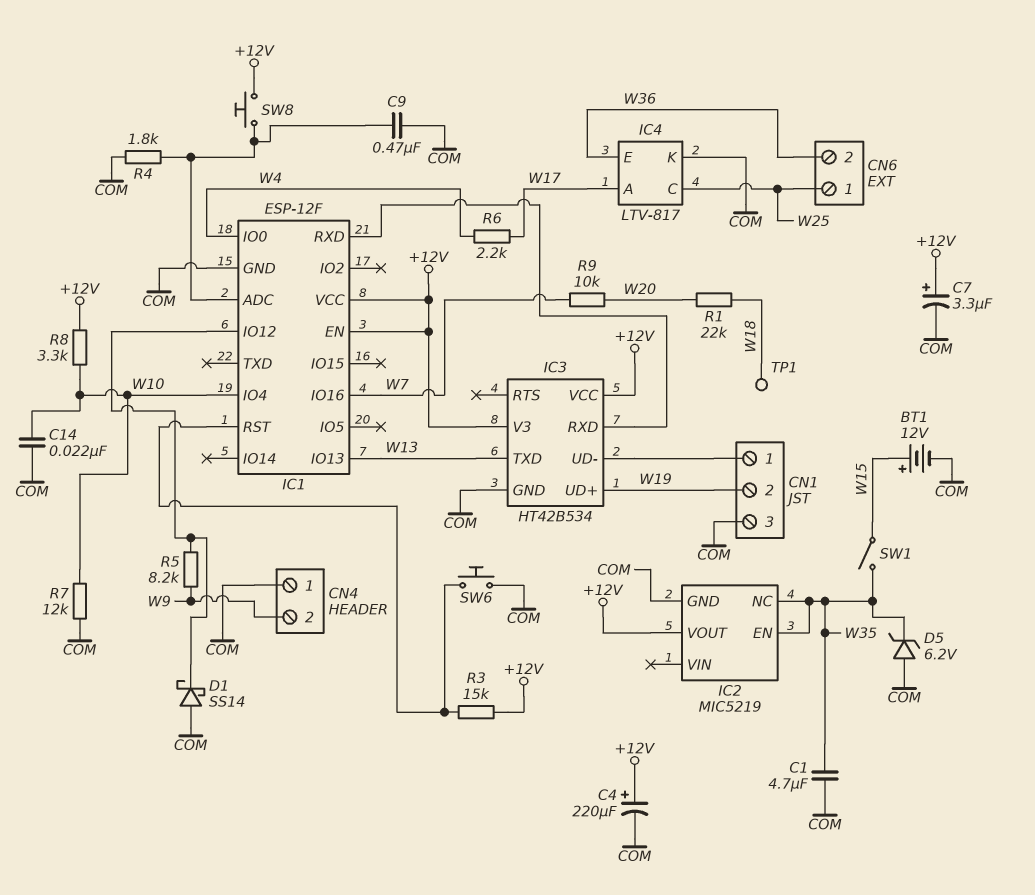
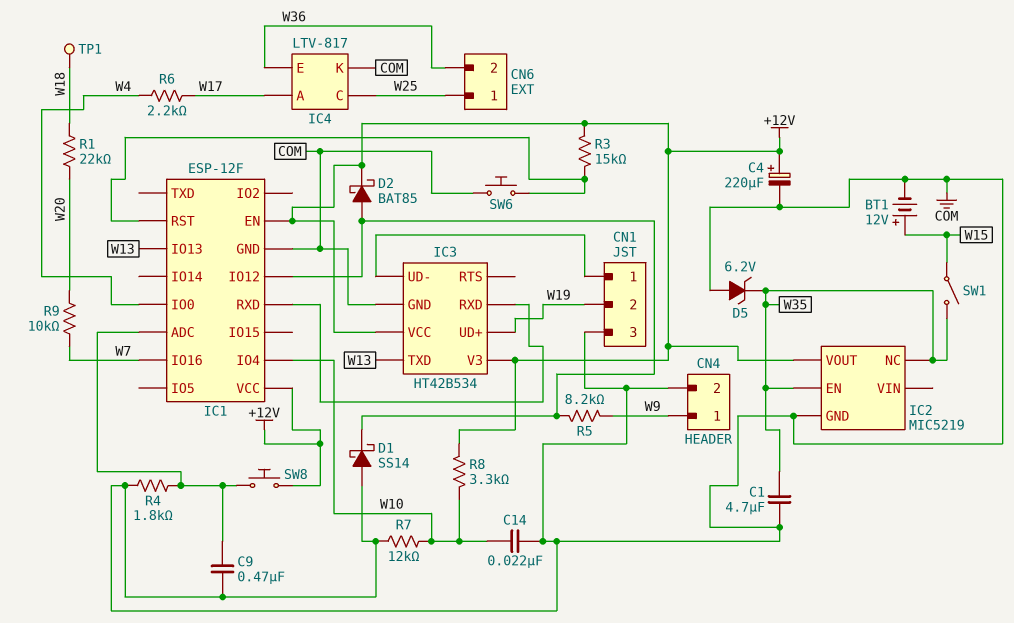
C7: 3.3uF (plus +12V, minus COM) -> none
CN4 pin 1: COM -> W9
CN4 pin 2: W9 -> COM
D2: none -> schottky BAT85 (A IC1/IO12, K +12V)

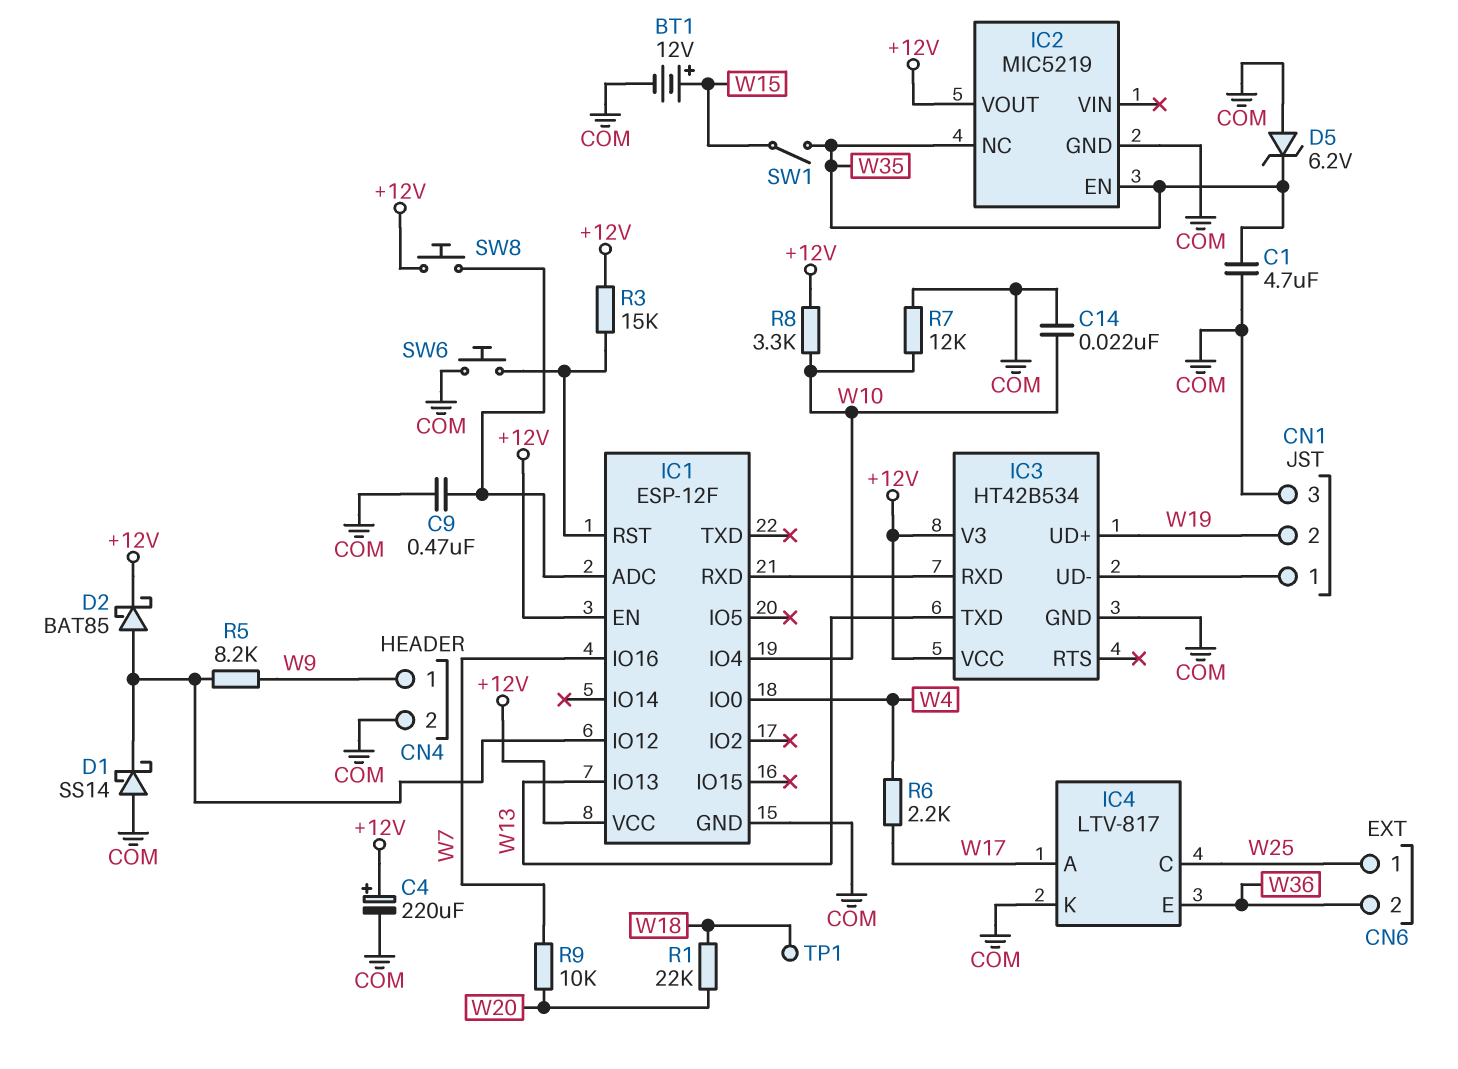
R4: 1.8k (COM, IC1/ADC) -> none

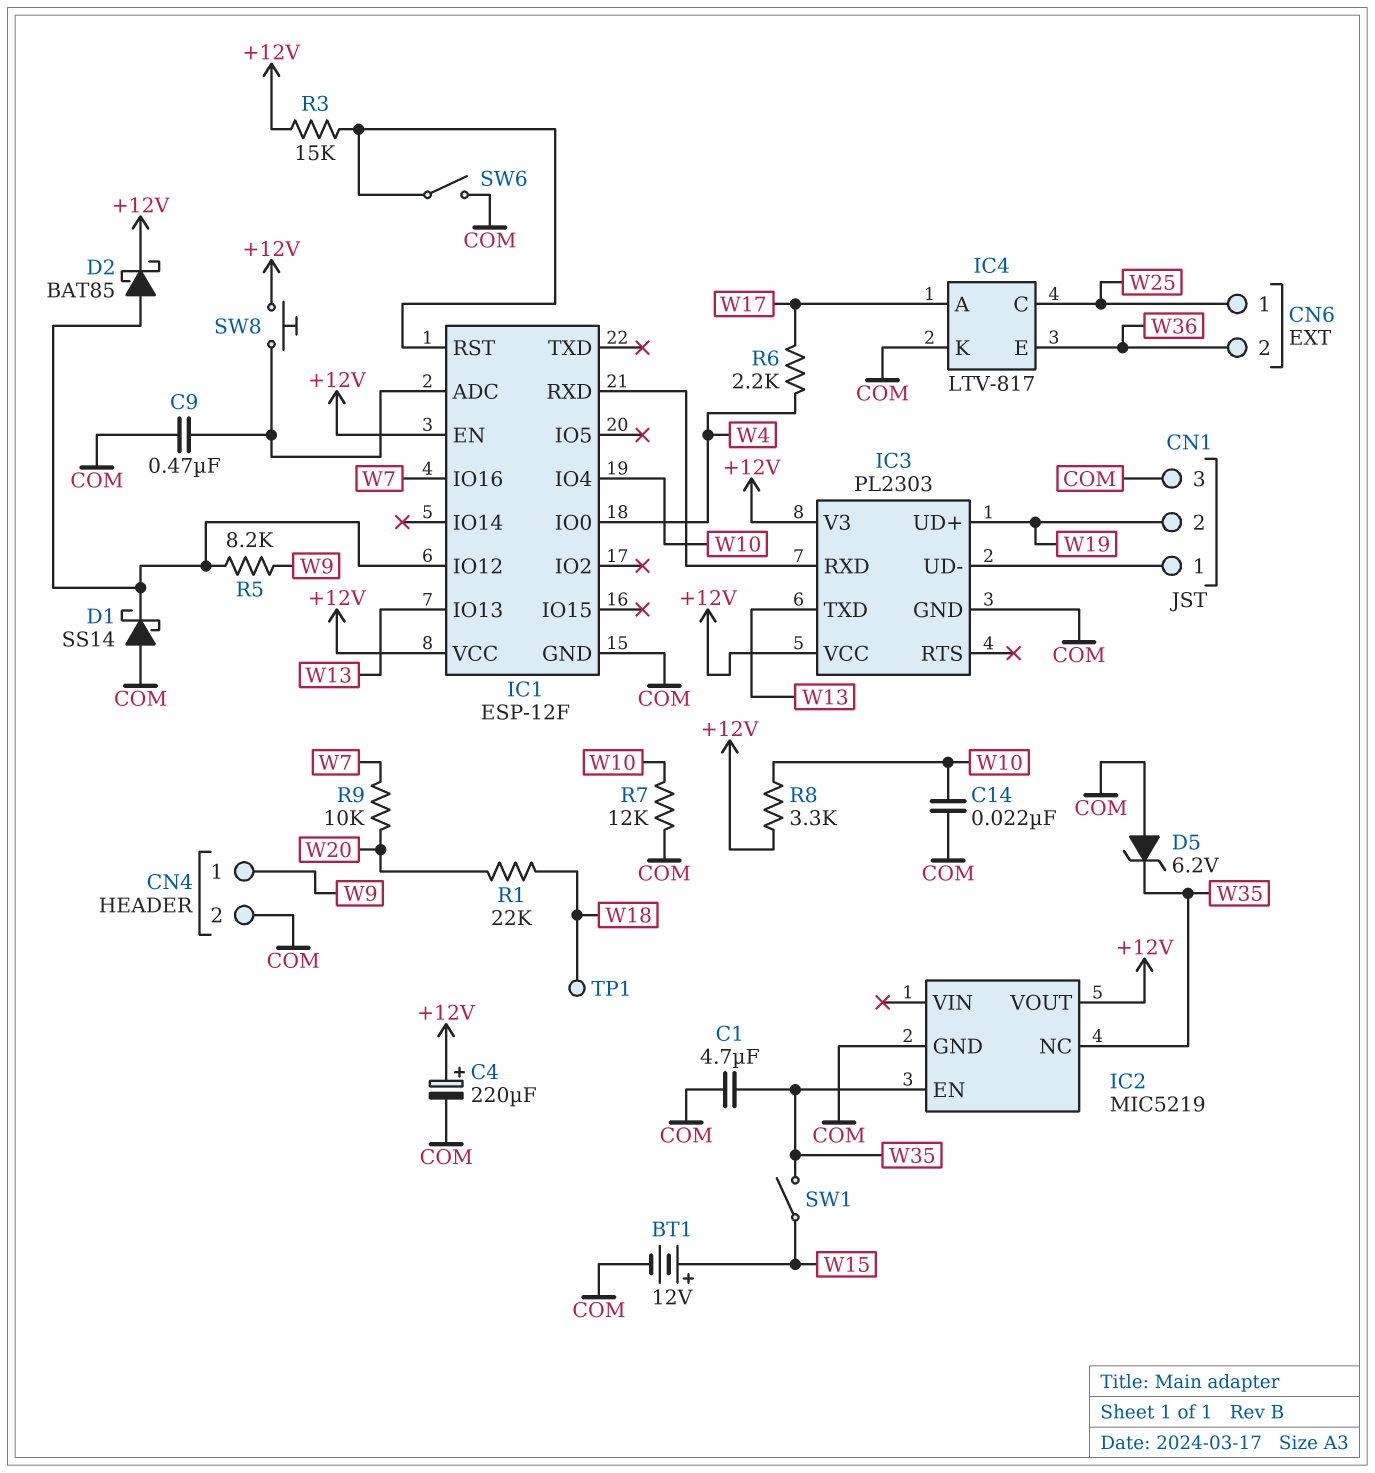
IC3: HT42B534 -> PL2303
SW6: button (COM, IC1/RST) -> switch (COM, IC1/RST)

